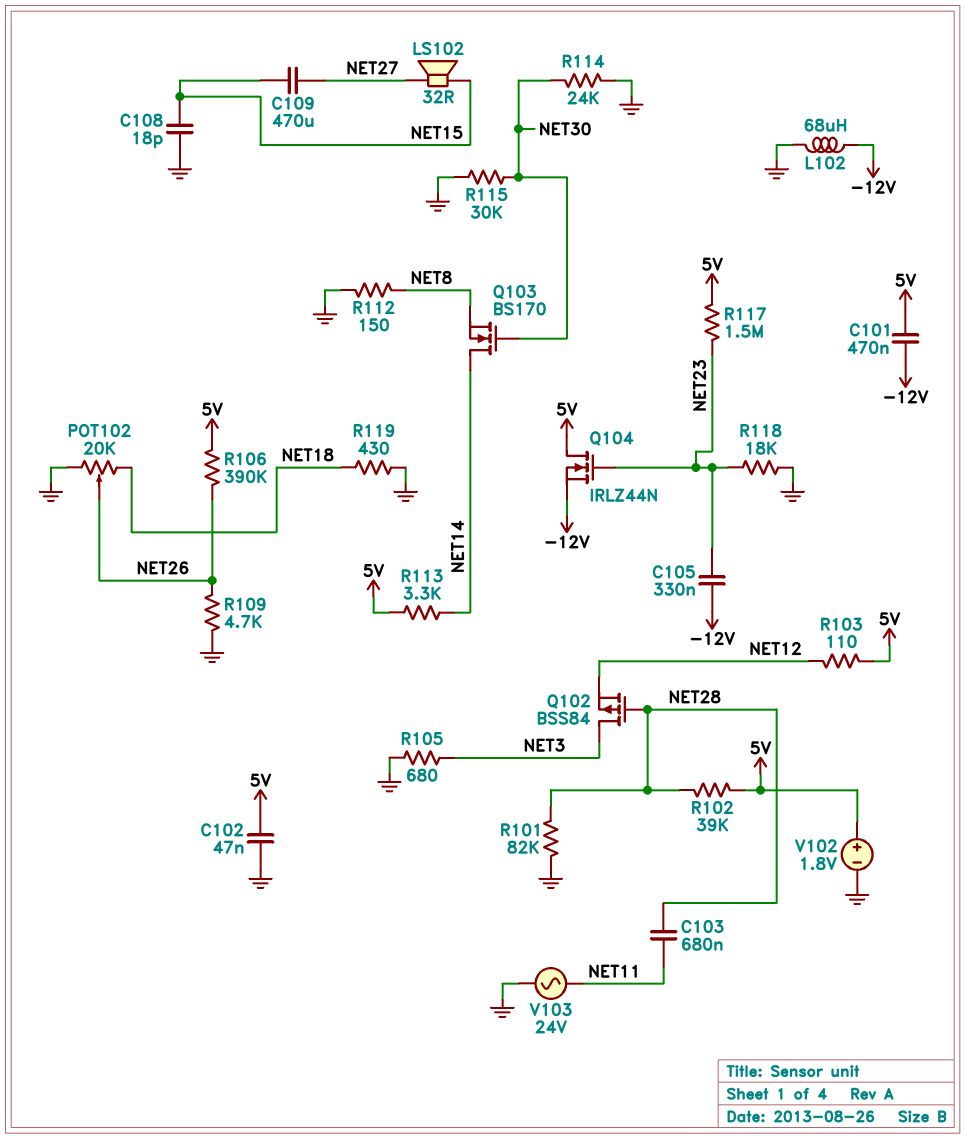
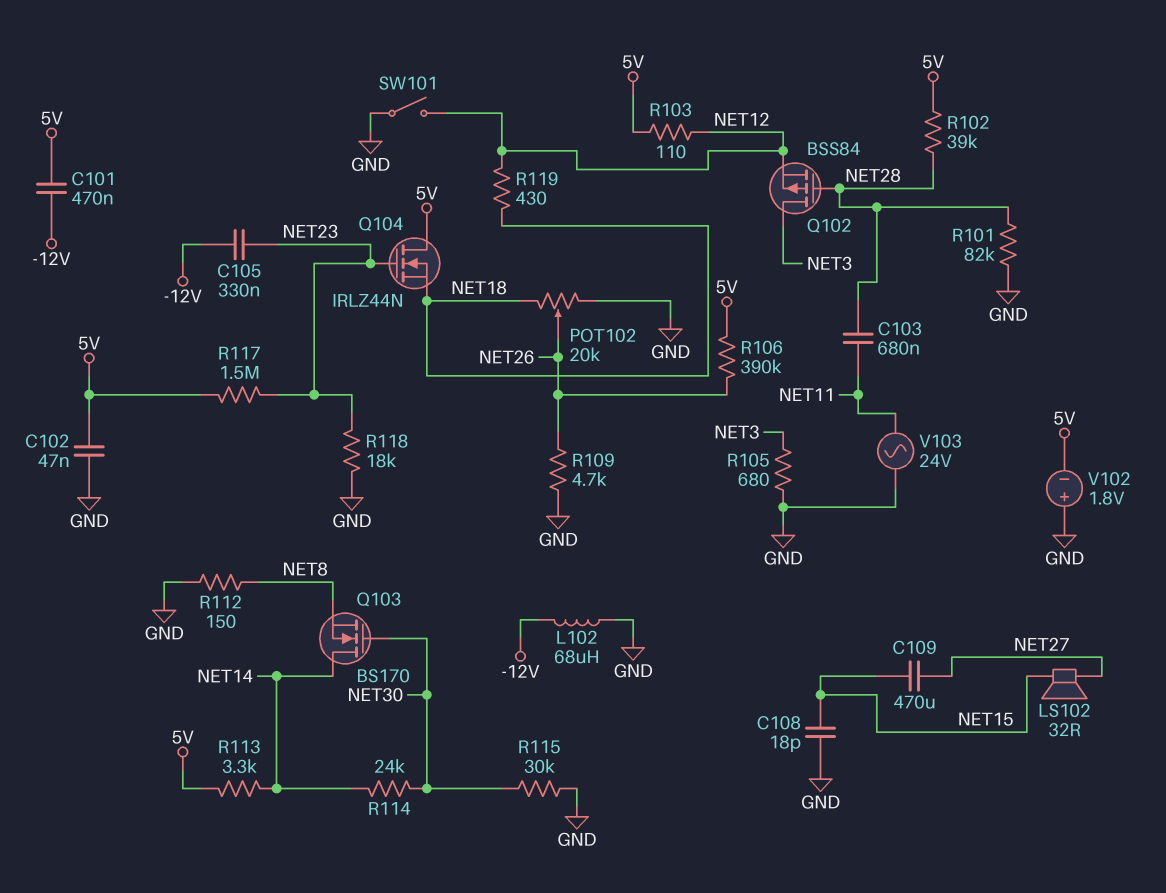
Q104: NMOS IRLZ44N (G NET23, D 5V, S -12V) -> NMOS IRLZ44N (G NET23, D 5V, S NET18)
R114: 24k (GND, NET30) -> 24k (NET14, NET30)
R119: 430 (GND, NET18) -> 430 (NET12, NET18)
SW101: none -> switch (GND, NET12)
V102: 1.8V (plus 5V, minus GND) -> 1.8V (plus GND, minus 5V)

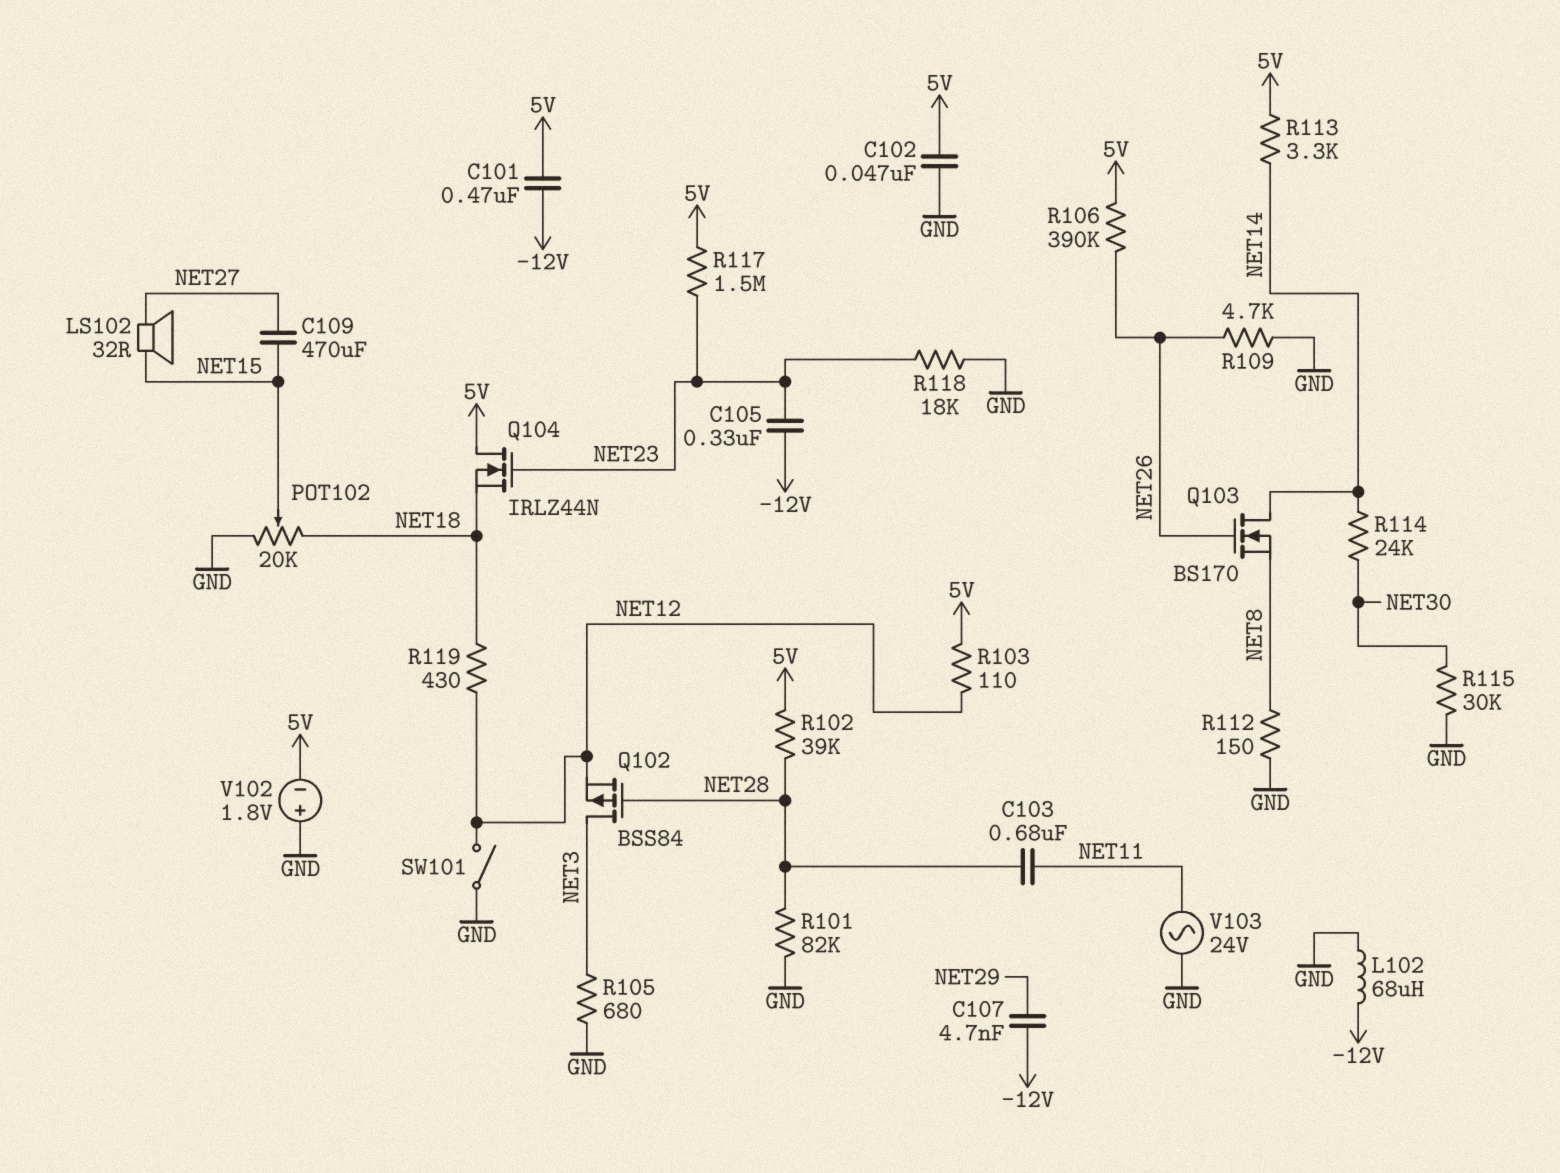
C107: none -> 4.7nF (-12V, NET29)
C108: 18pF (GND, NET15) -> none
POT102: 20k (GND, NET18, wiper NET26) -> 20k (GND, NET18, wiper NET15)
Q103: NMOS BS170 (G NET30, D NET14, S NET8) -> NMOS BS170 (G NET26, D NET14, S NET8)

